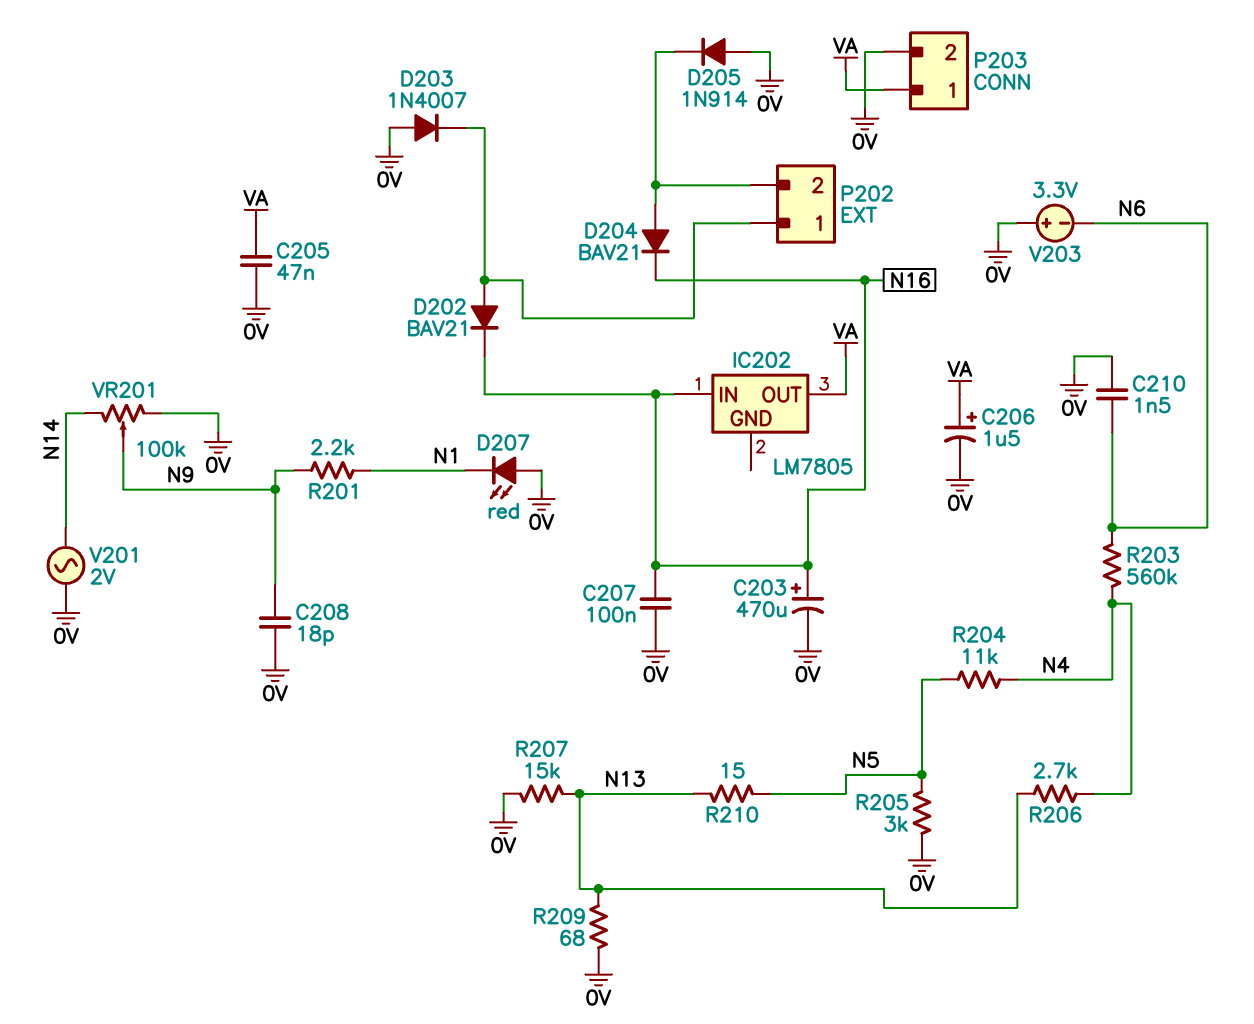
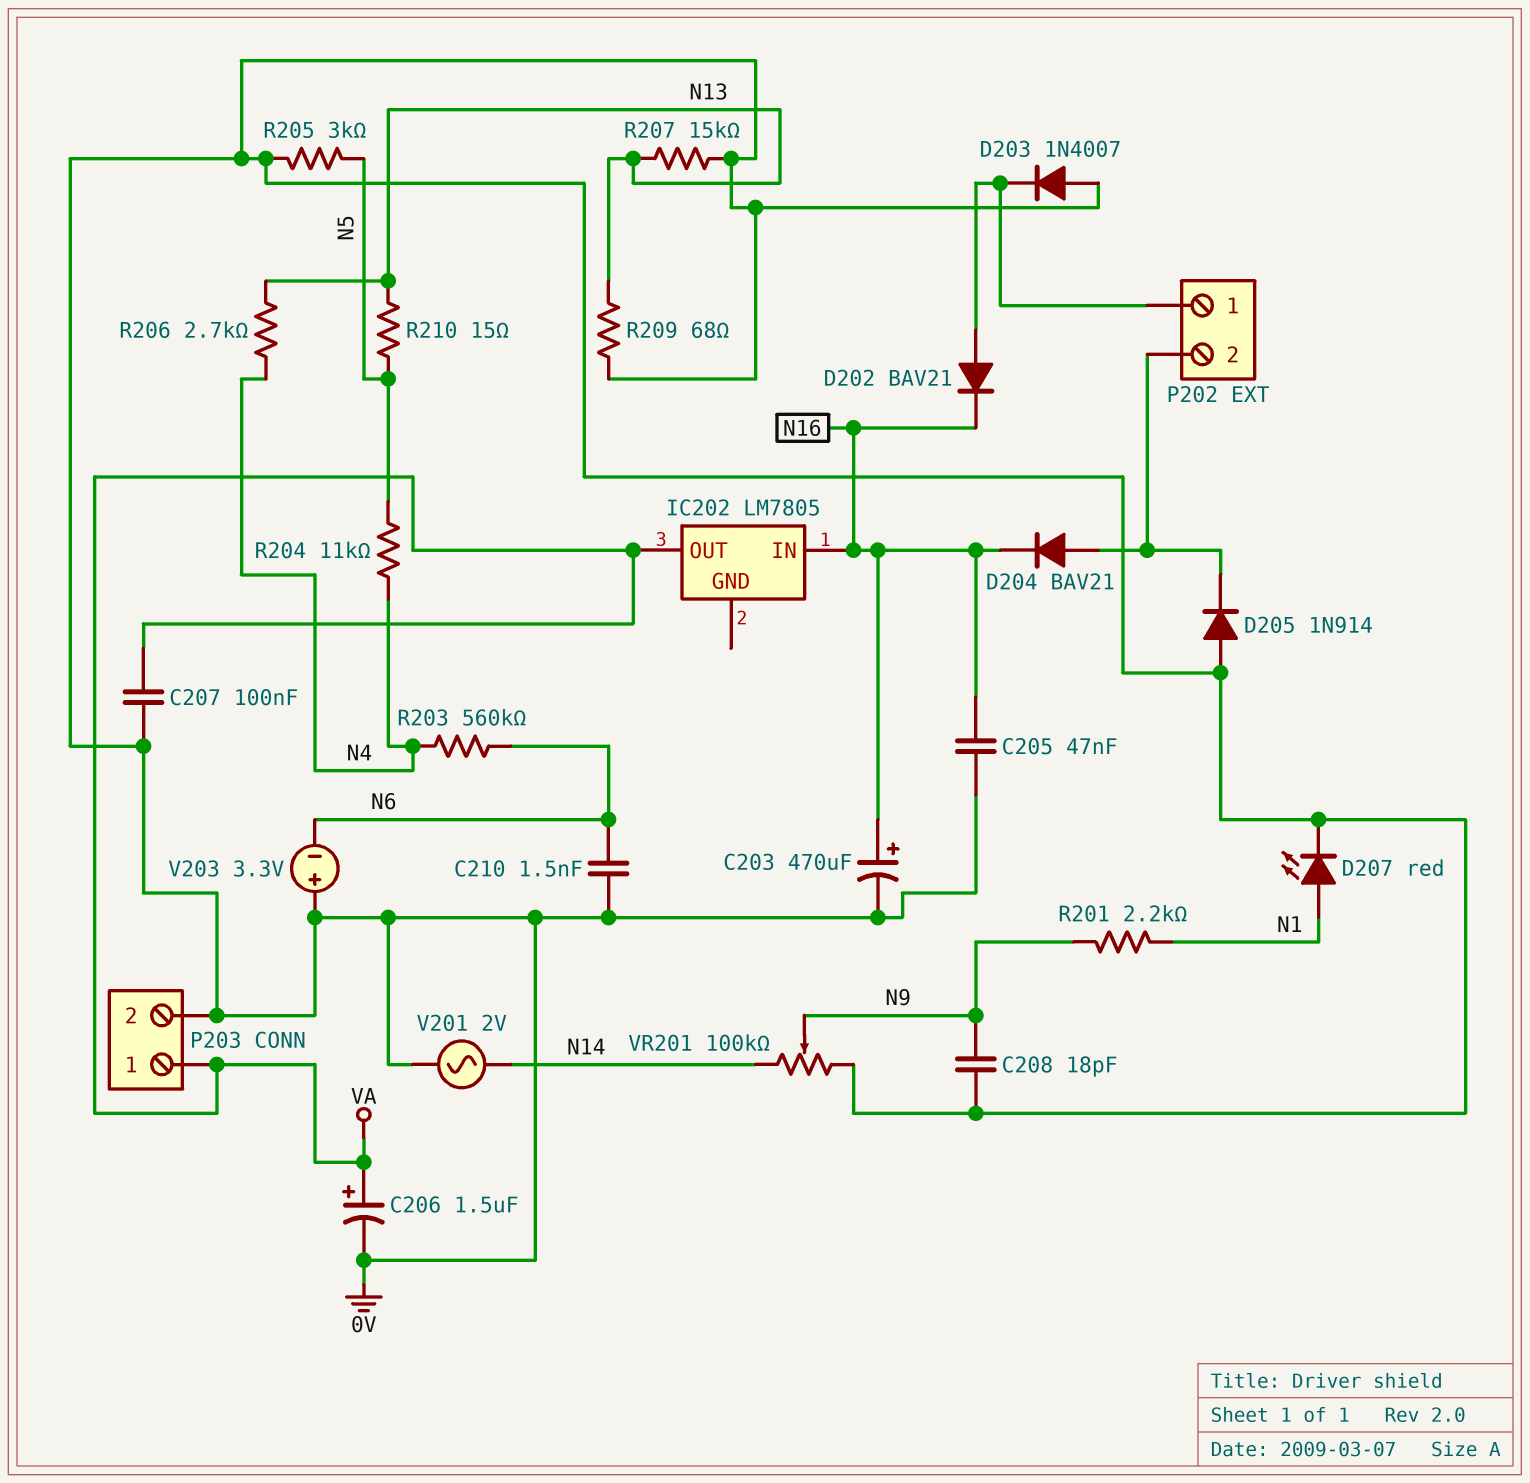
C205: 47nF (0V, VA) -> 47nF (0V, N16)
C207: 100nF (0V, N16) -> 100nF (0V, VA)
D207: LED red (A 0V, K N1) -> LED red (A N1, K 0V)

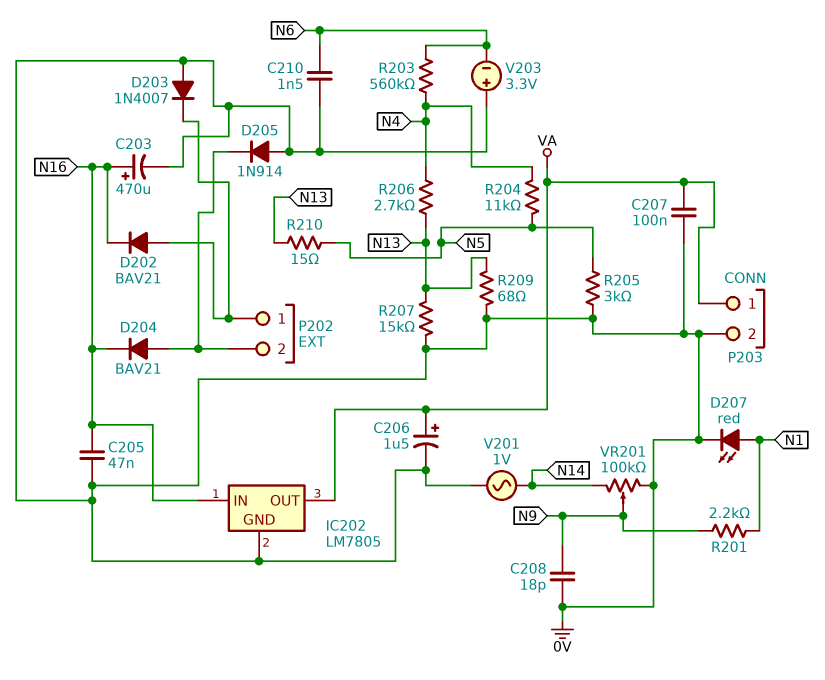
IC202 pin GND: none -> 0V
V201: AC 2V (0V, N14) -> AC 1V (0V, N14)

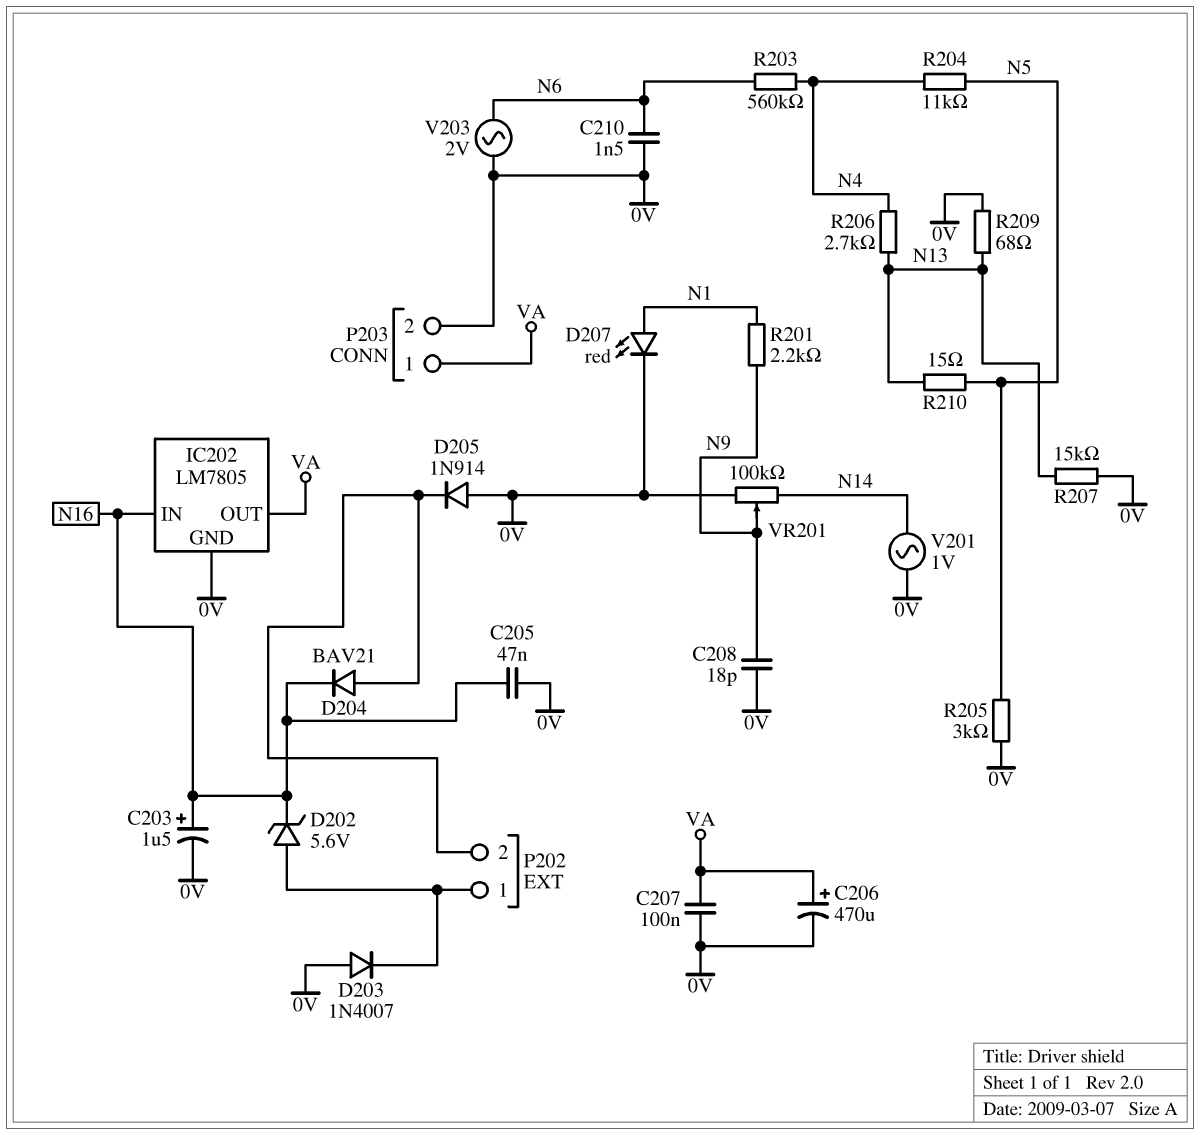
C203: 470uF (plus N16, minus 0V) -> 1.5uF (plus N16, minus 0V)
C206: 1.5uF (plus VA, minus 0V) -> 470uF (plus VA, minus 0V)
D202: diode BAV21 (A P202/1, K N16) -> zener 5.6V (A P202/1, K N16)
V203: 3.3V (plus 0V, minus N6) -> AC 2V (0V, N6)

